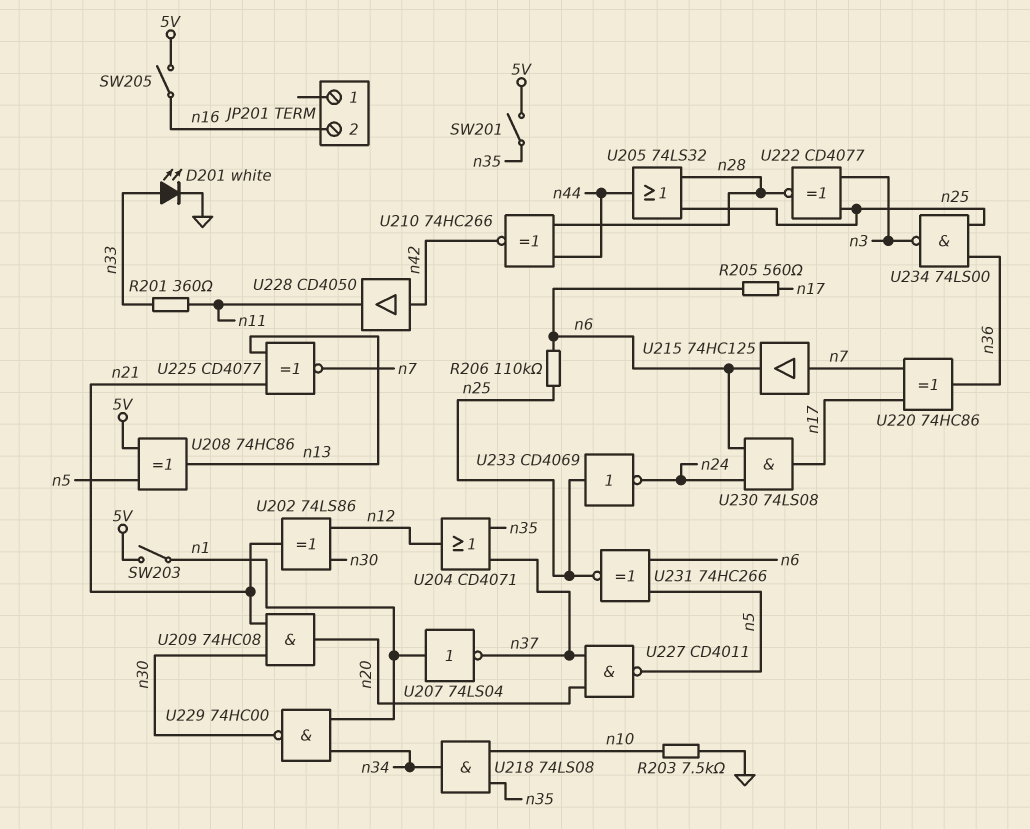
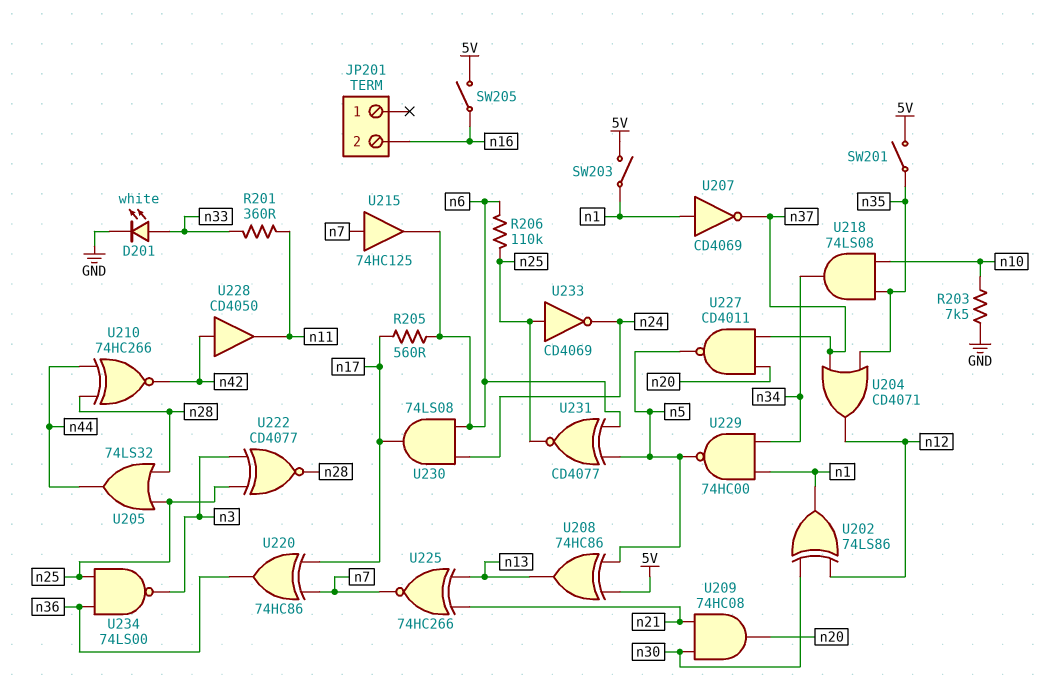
U202: XOR 74LS86 (in n12, in n30, out n21) -> XOR 74LS86 (in n12, in n30, out n1)
U207: NOT 74LS04 (in n1, out n37) -> NOT CD4069 (in n1, out n37)
U225: XNOR CD4077 (in n13, in n21, out n7) -> XNOR 74HC266 (in n13, in n21, out n7)
U229: NAND 74HC00 (in n1, in n34, out n30) -> NAND 74HC00 (in n1, in n34, out n5)
U231: XNOR 74HC266 (in n5, in n6, out n25) -> XNOR CD4077 (in n5, in n6, out n25)

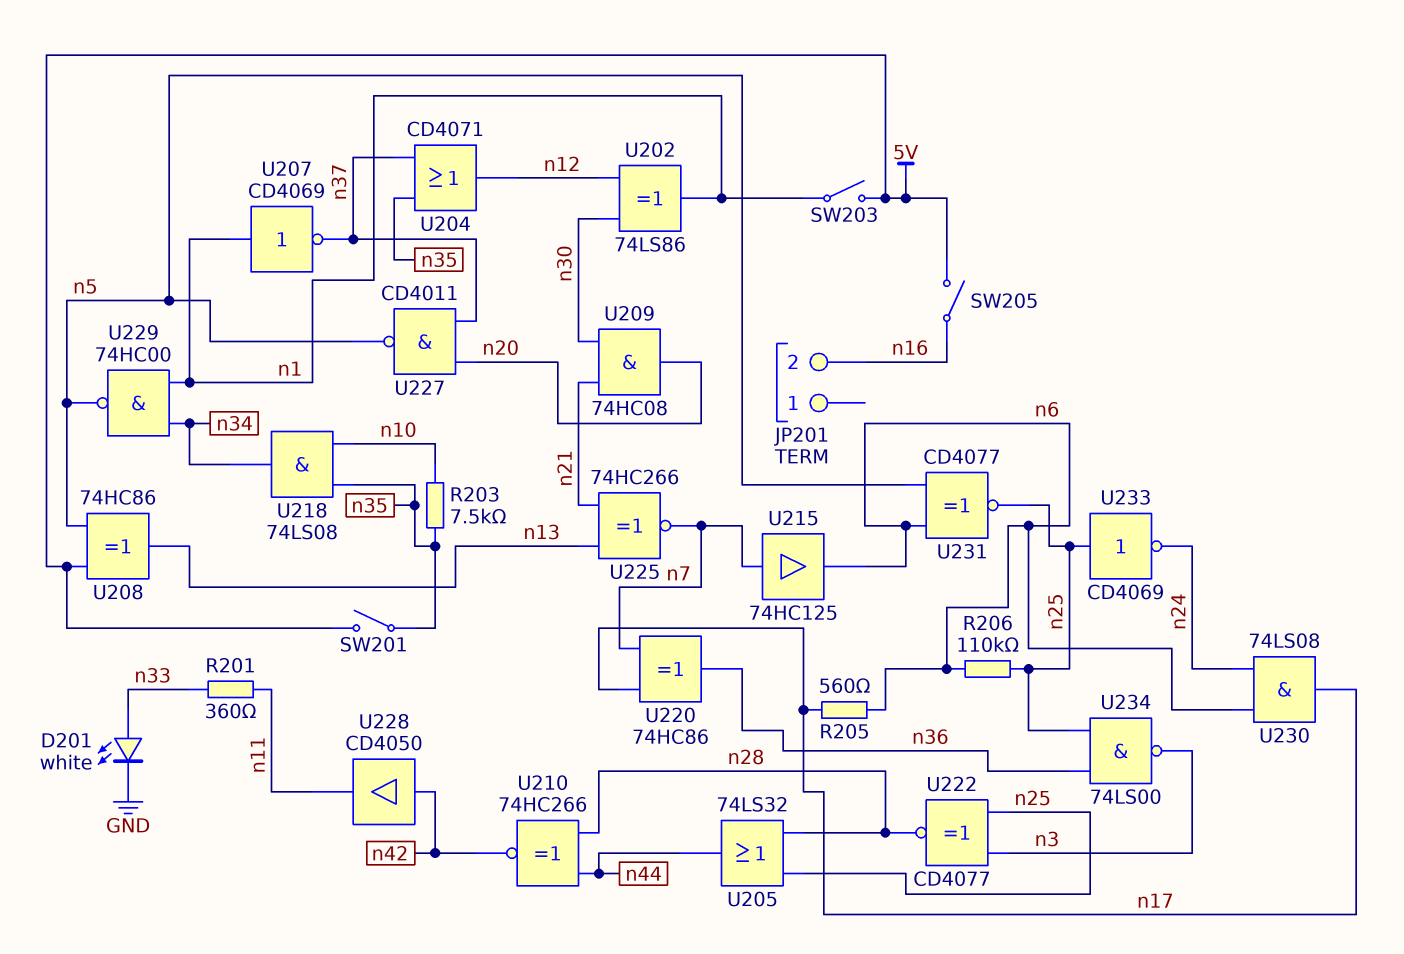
R203: 7.5k (GND, n10) -> 7.5k (n10, n35)

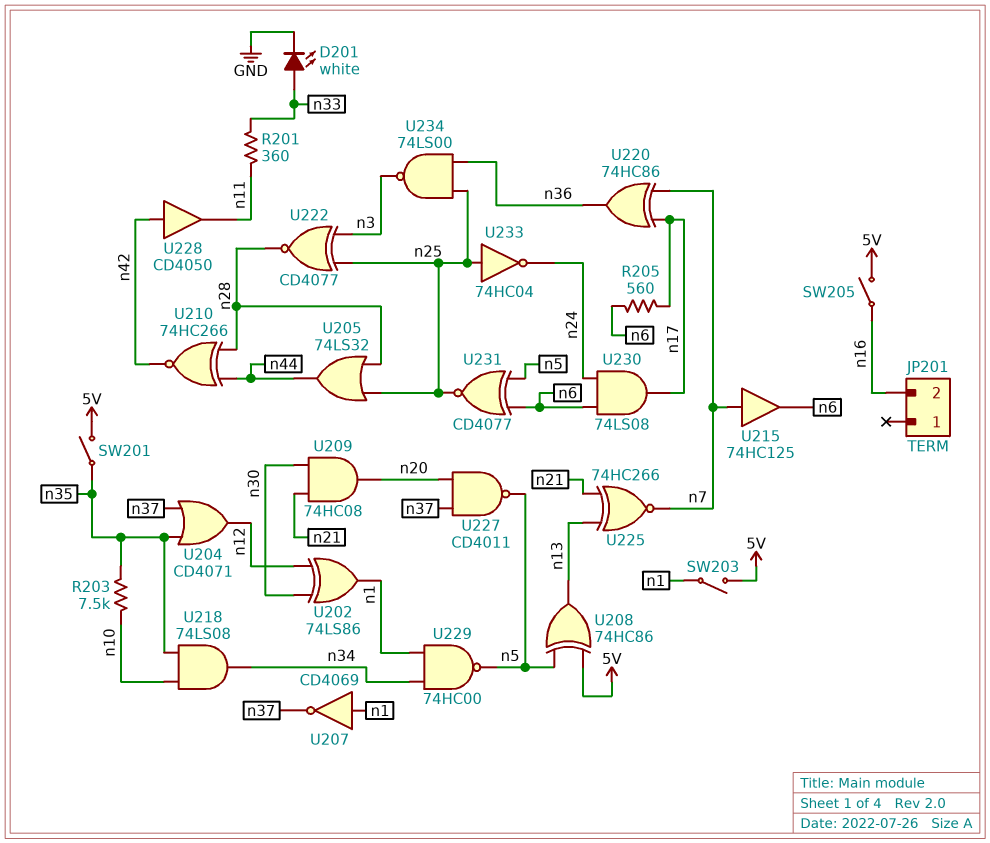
R206: 110k (n6, n25) -> none
U233: NOT CD4069 (in n25, out n24) -> NOT 74HC04 (in n25, out n24)

